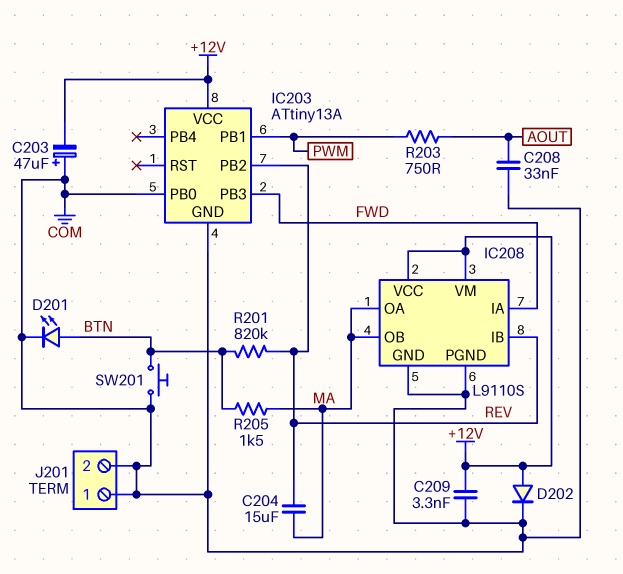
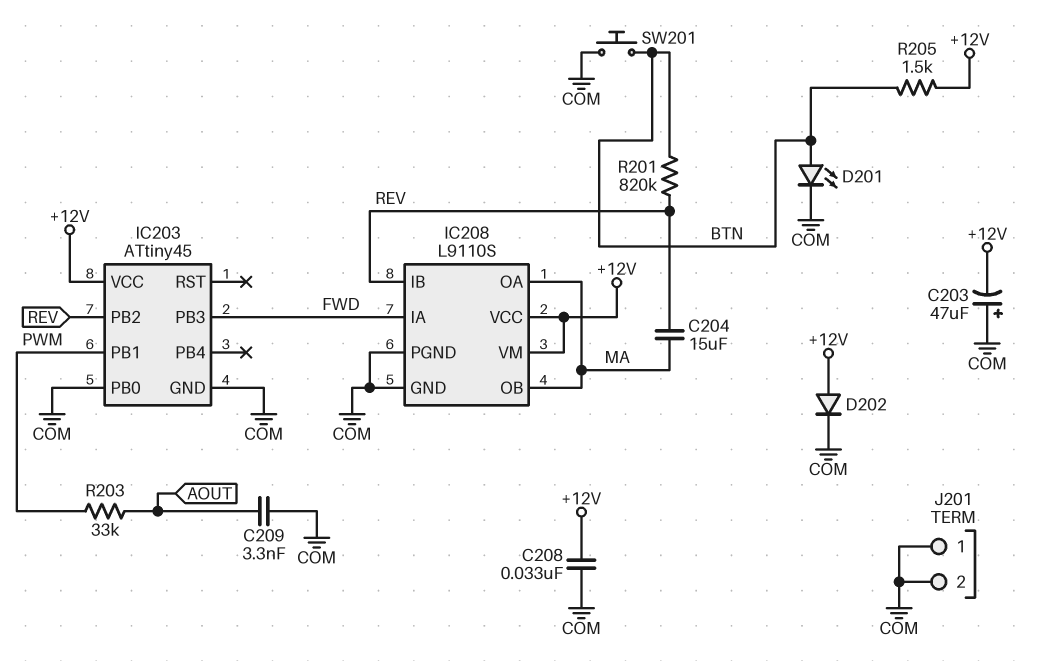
C208: 33nF (AOUT, COM) -> 33nF (+12V, COM)
C209: 3.3nF (+12V, COM) -> 3.3nF (AOUT, COM)
IC203: ATtiny13A -> ATtiny45
R203: 750 (AOUT, PWM) -> 33k (AOUT, PWM)
R205: 1.5k (BTN, MA) -> 1.5k (+12V, BTN)

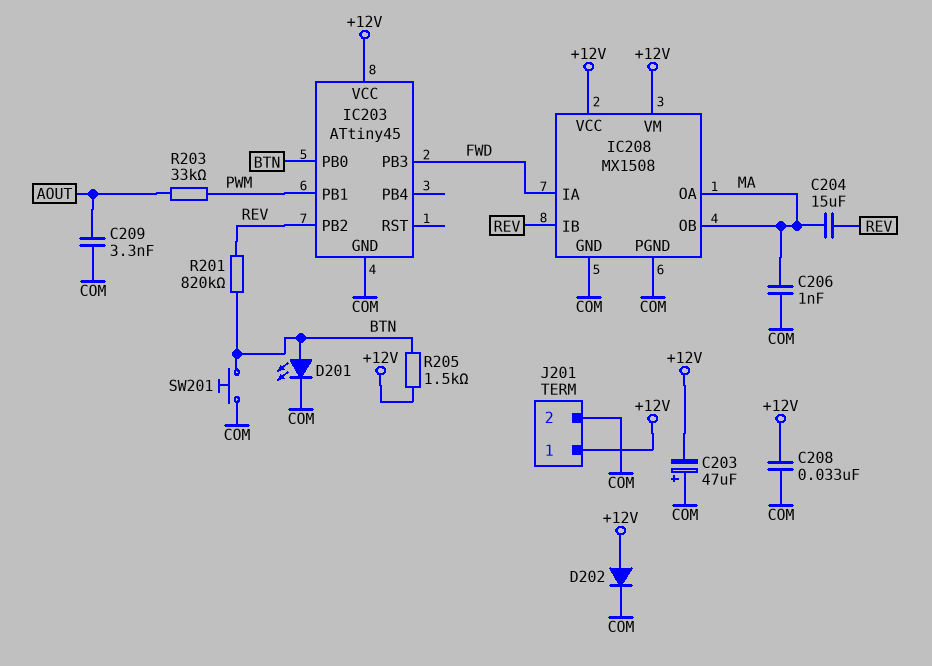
C206: none -> 1nF (COM, MA)
IC203 pin PB0: COM -> BTN
IC208: L9110S -> MX1508
J201 pin 1: COM -> +12V

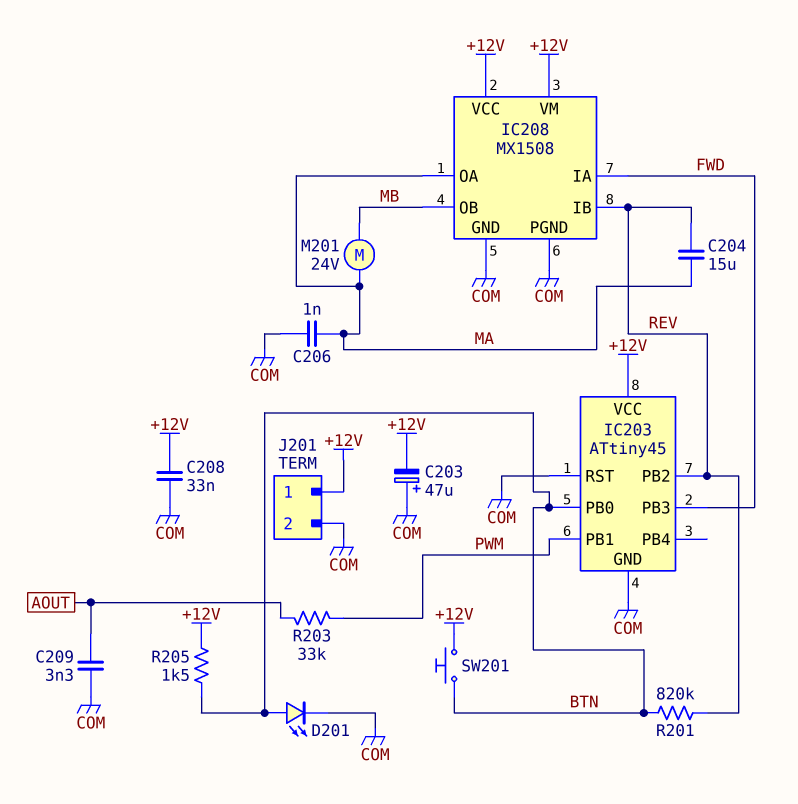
D202: diode (A +12V, K COM) -> none
IC203 pin RST: none -> COM
IC208 pin OB: MA -> MB
M201: none -> motor 24V (MA, MB)
SW201: button (BTN, COM) -> button (+12V, BTN)

